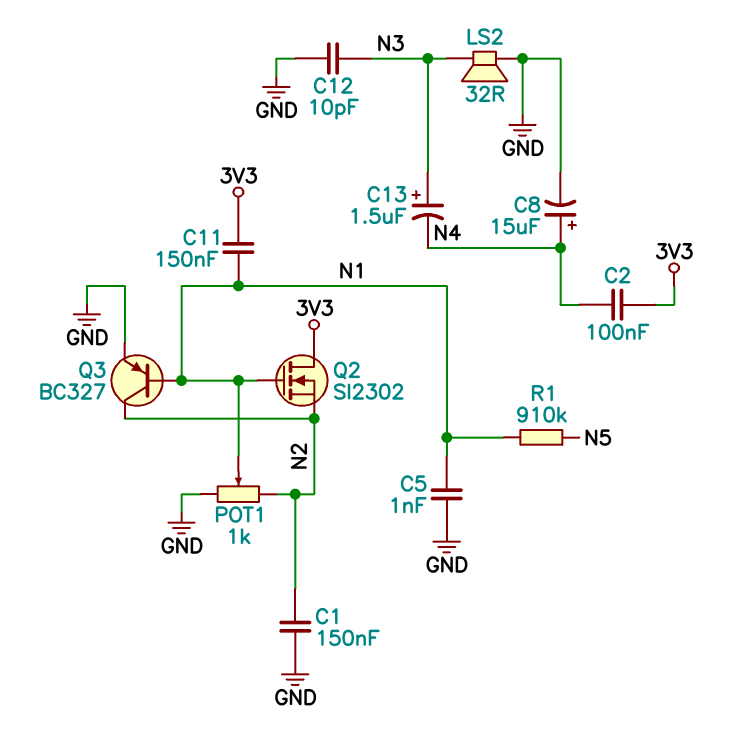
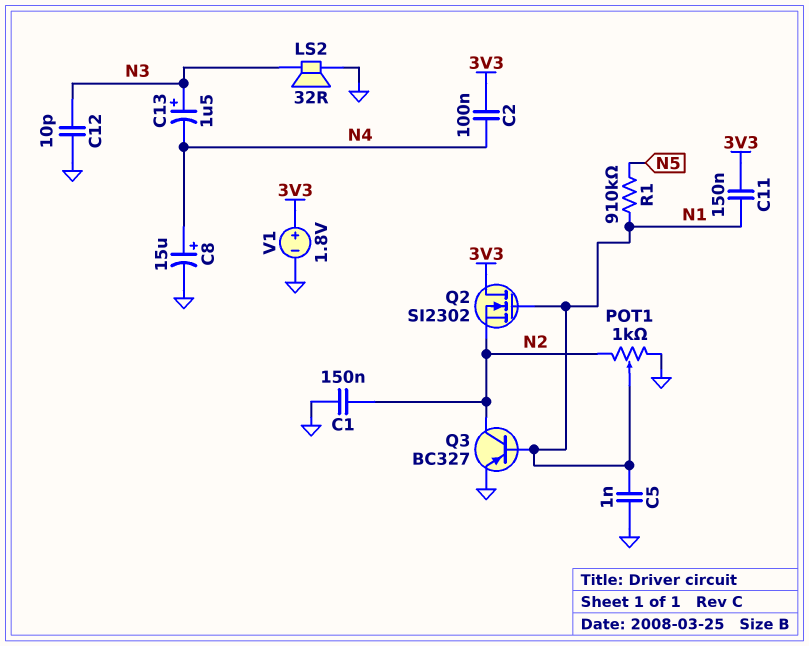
V1: none -> 1.8V (plus 3V3, minus GND)

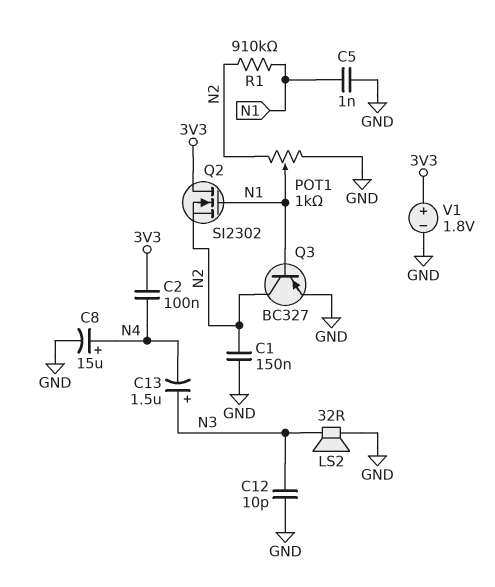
C11: 150nF (3V3, N1) -> none
R1: 910k (N1, N5) -> 910k (N1, N2)

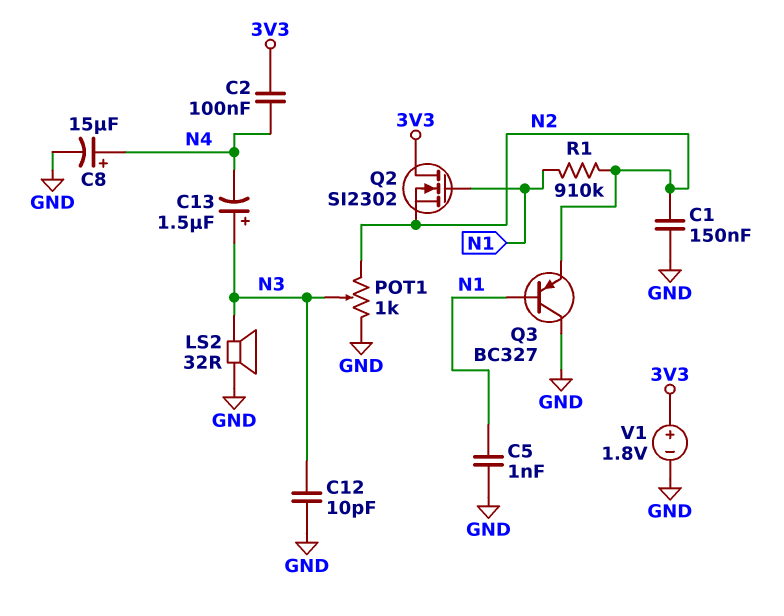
POT1: 1k (GND, N2, wiper N1) -> 1k (GND, N2, wiper N3)
Q3: PNP BC327 (B N1, C N2, E GND) -> PNP BC327 (B N1, C GND, E N2)

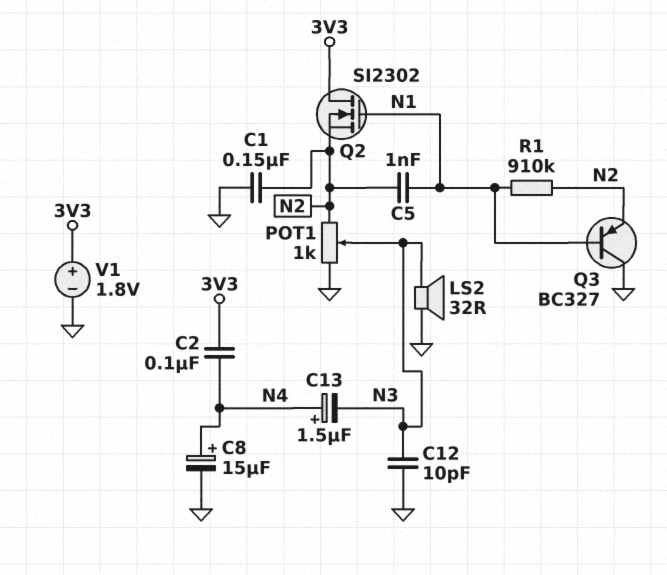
C5: 1nF (GND, N1) -> 1nF (N1, N2)
C13: 1.5uF (plus N3, minus N4) -> 1.5uF (plus N4, minus N3)

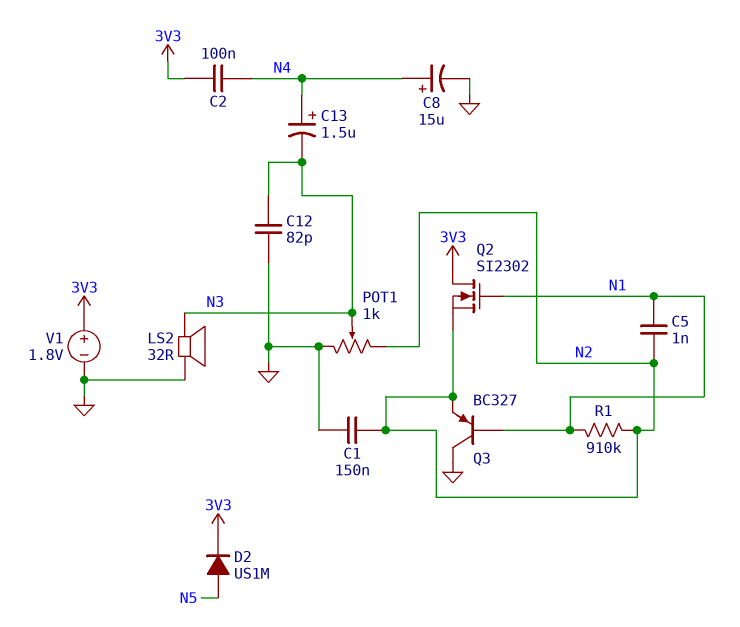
C12: 10pF (GND, N3) -> 82pF (GND, N3)
D2: none -> diode US1M (A N5, K 3V3)

